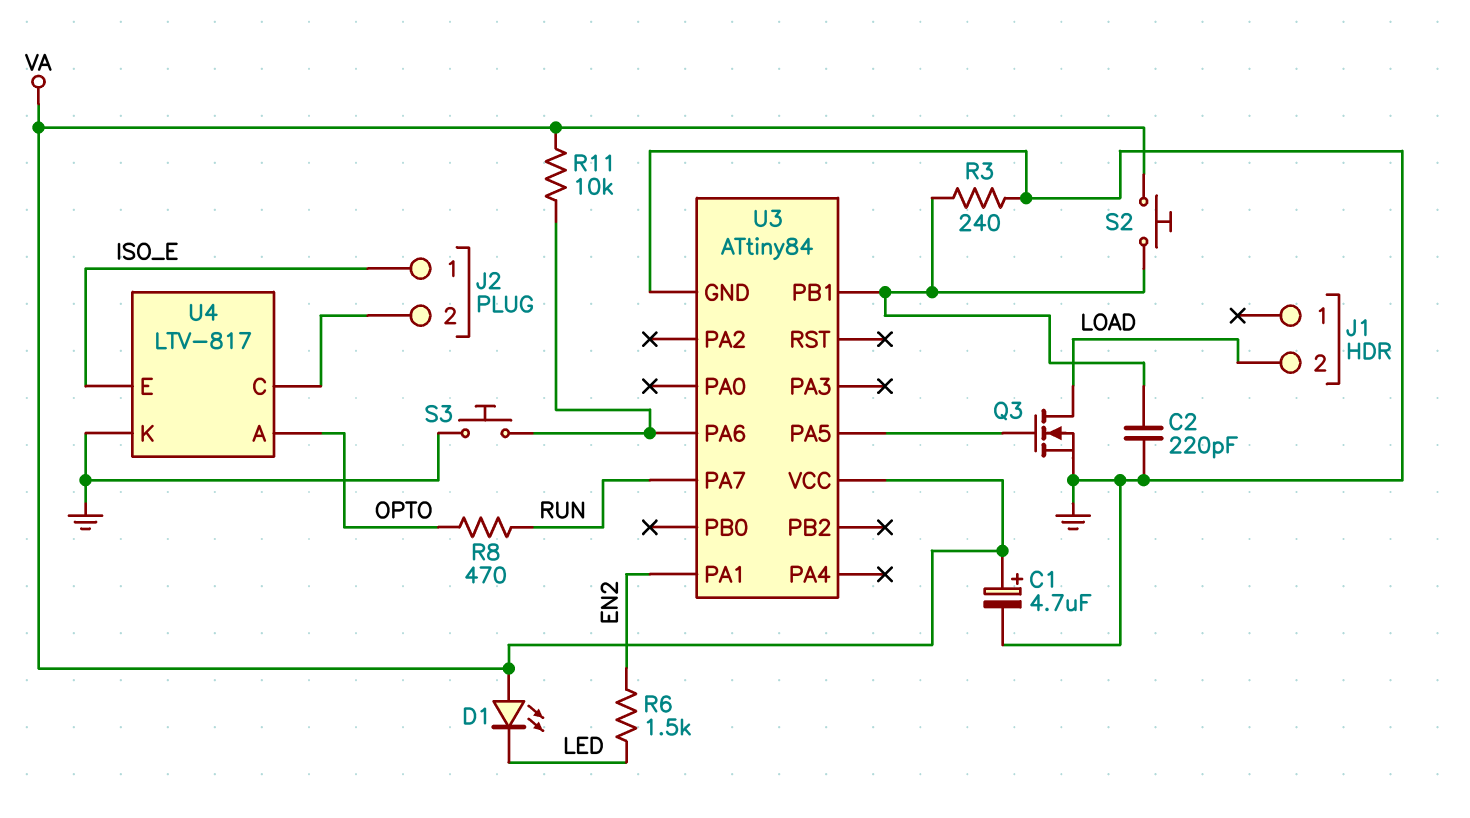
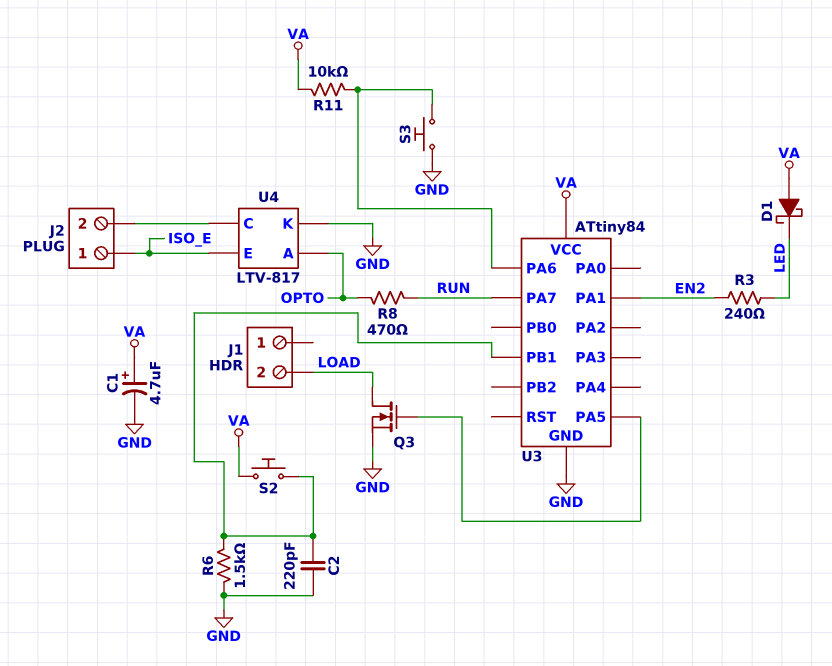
D1: LED (A VA, K LED) -> schottky (A VA, K LED)
R3: 240 (GND, U3/PB1) -> 240 (EN2, LED)
R6: 1.5k (EN2, LED) -> 1.5k (GND, U3/PB1)

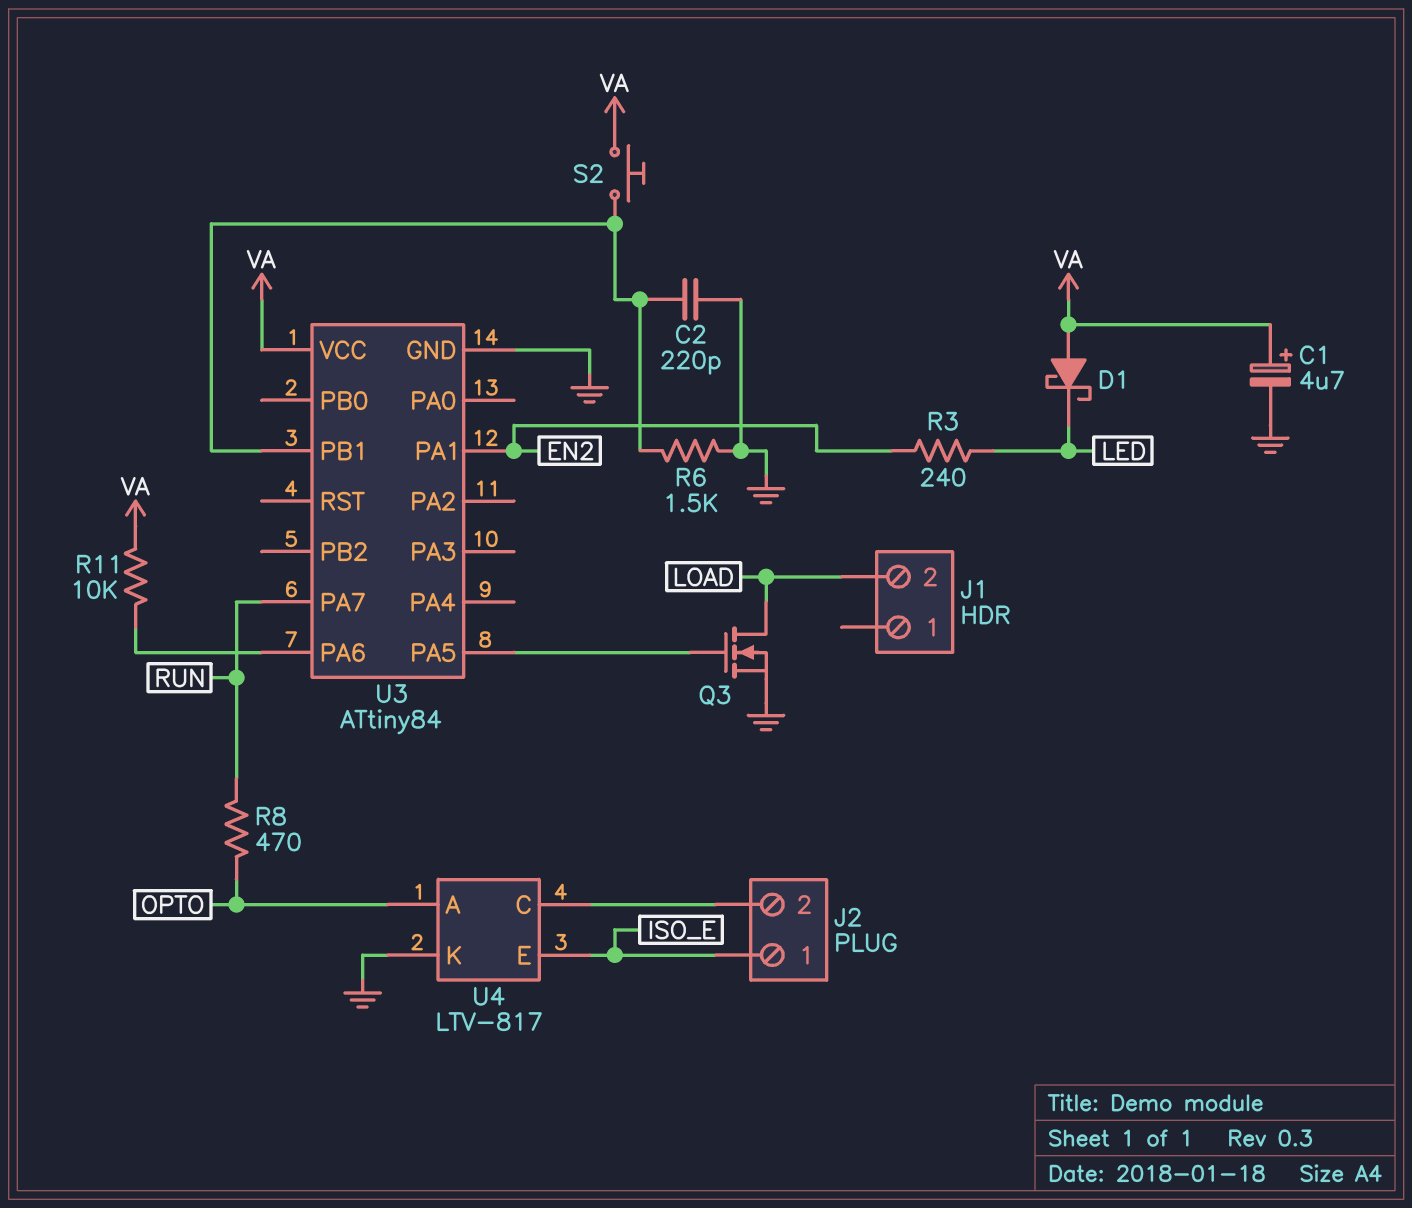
S3: button (GND, U3/PA6) -> none

